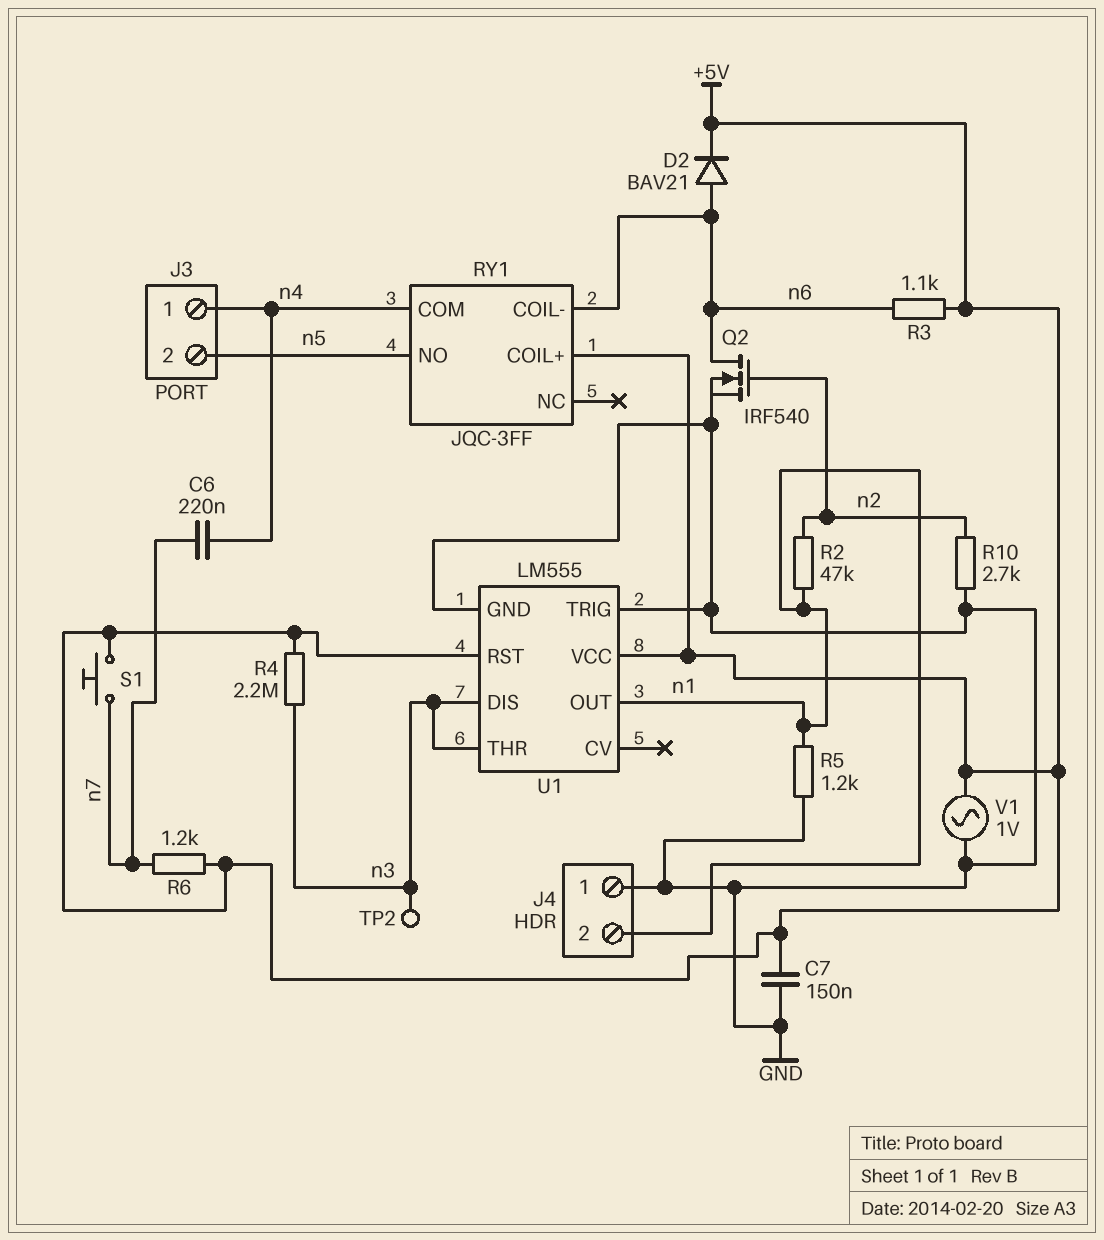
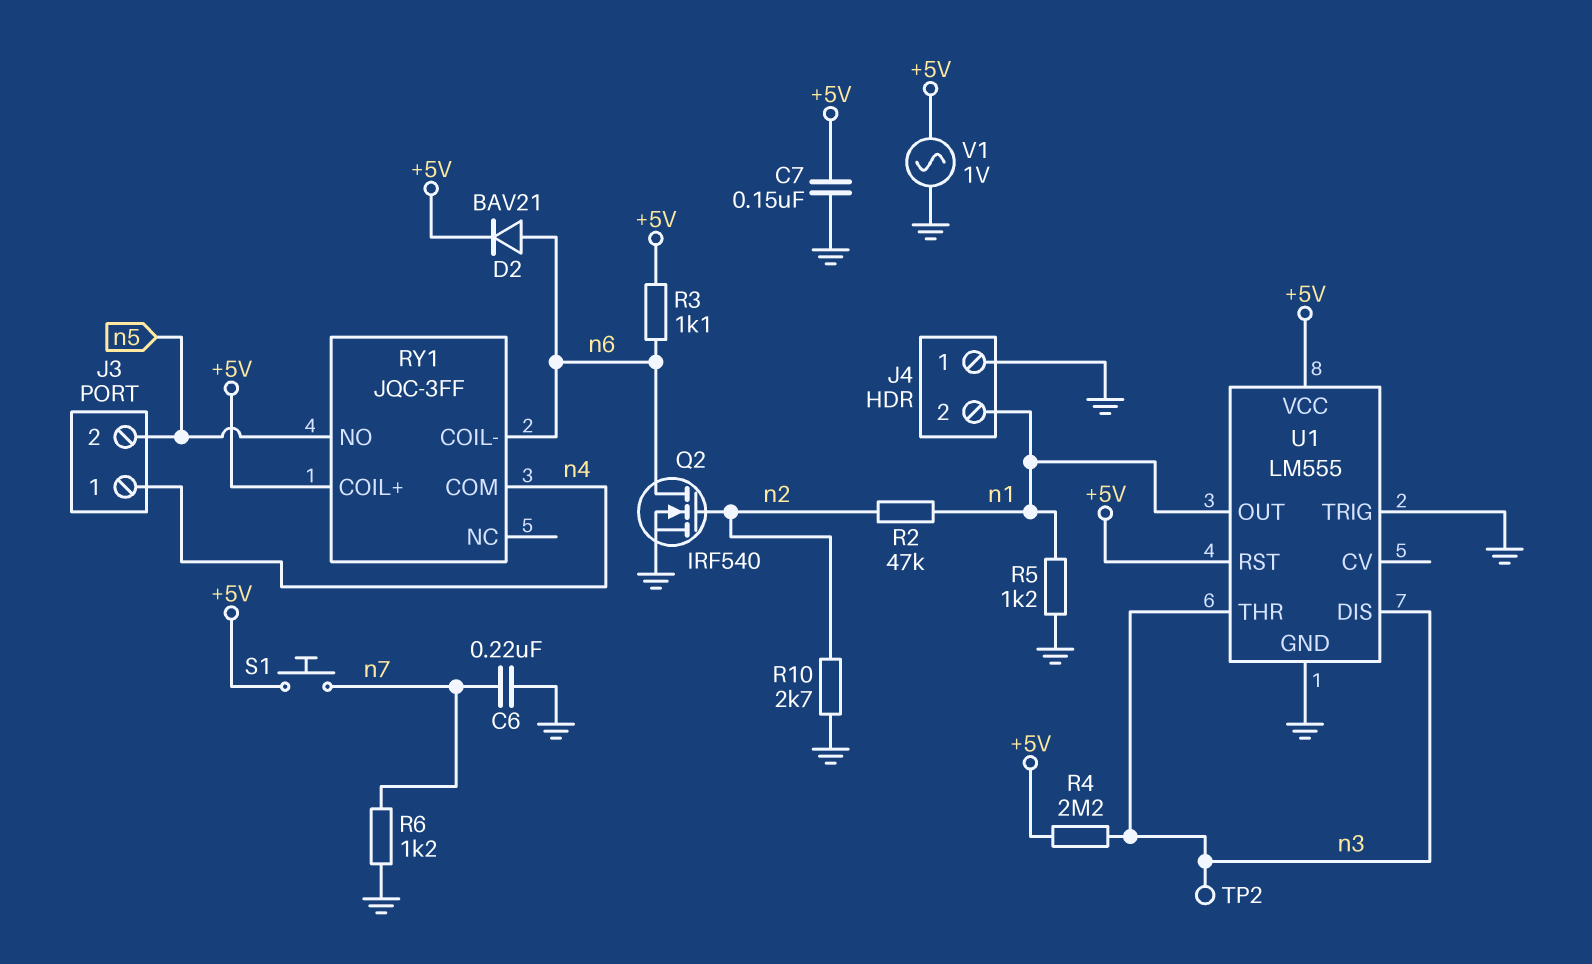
C6: 220nF (n4, n7) -> 220nF (GND, n7)
R6: 1.2k (+5V, n7) -> 1.2k (GND, n7)

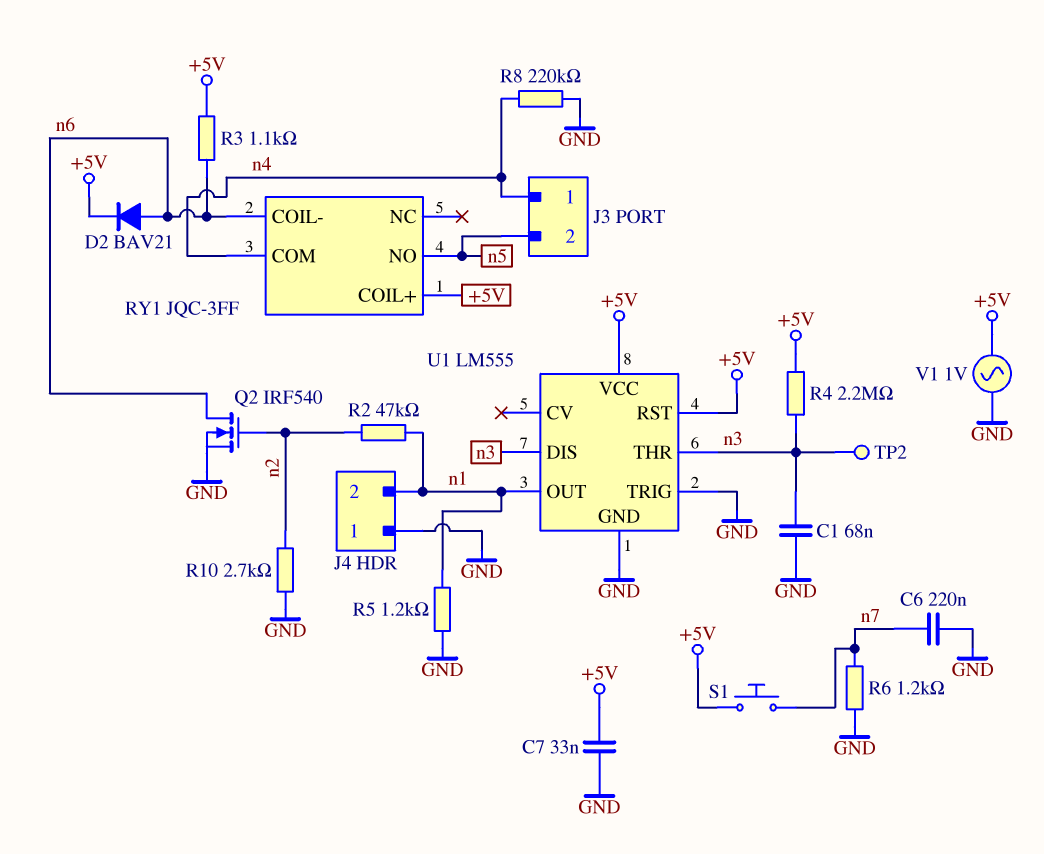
C1: none -> 68nF (GND, n3)
C7: 150nF (+5V, GND) -> 33nF (+5V, GND)
R8: none -> 220k (GND, n4)

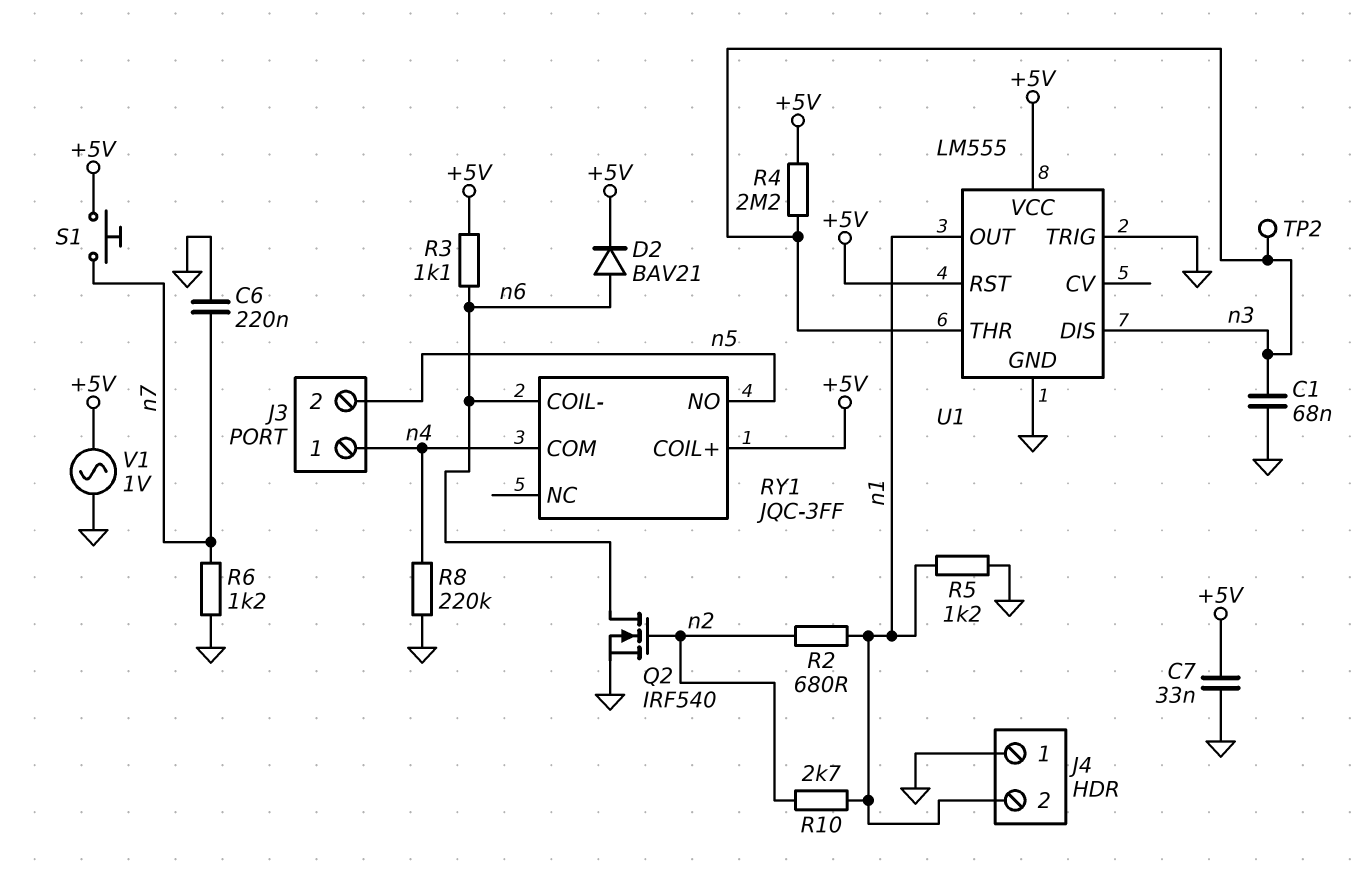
R2: 47k (n1, n2) -> 680 (n1, n2)
R10: 2.7k (GND, n2) -> 2.7k (n1, n2)

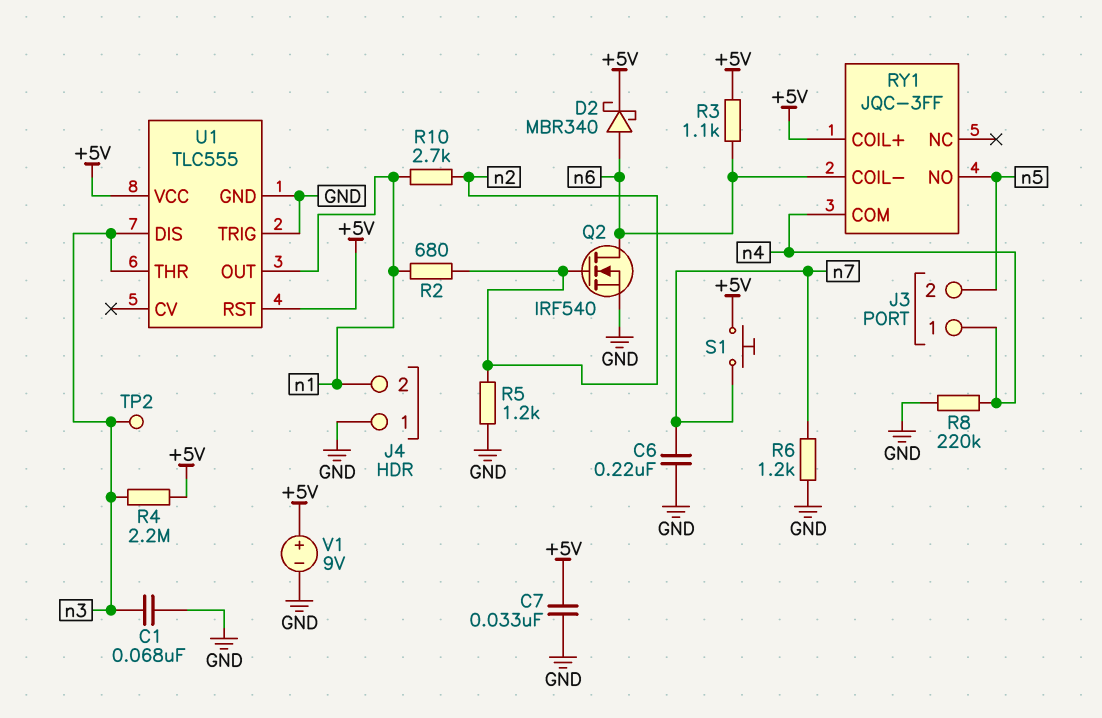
D2: diode BAV21 (A n6, K +5V) -> schottky MBR340 (A n6, K +5V)
R5: 1.2k (GND, n1) -> 1.2k (GND, n2)
U1: LM555 -> TLC555
V1: AC 1V (+5V, GND) -> 9V (plus +5V, minus GND)

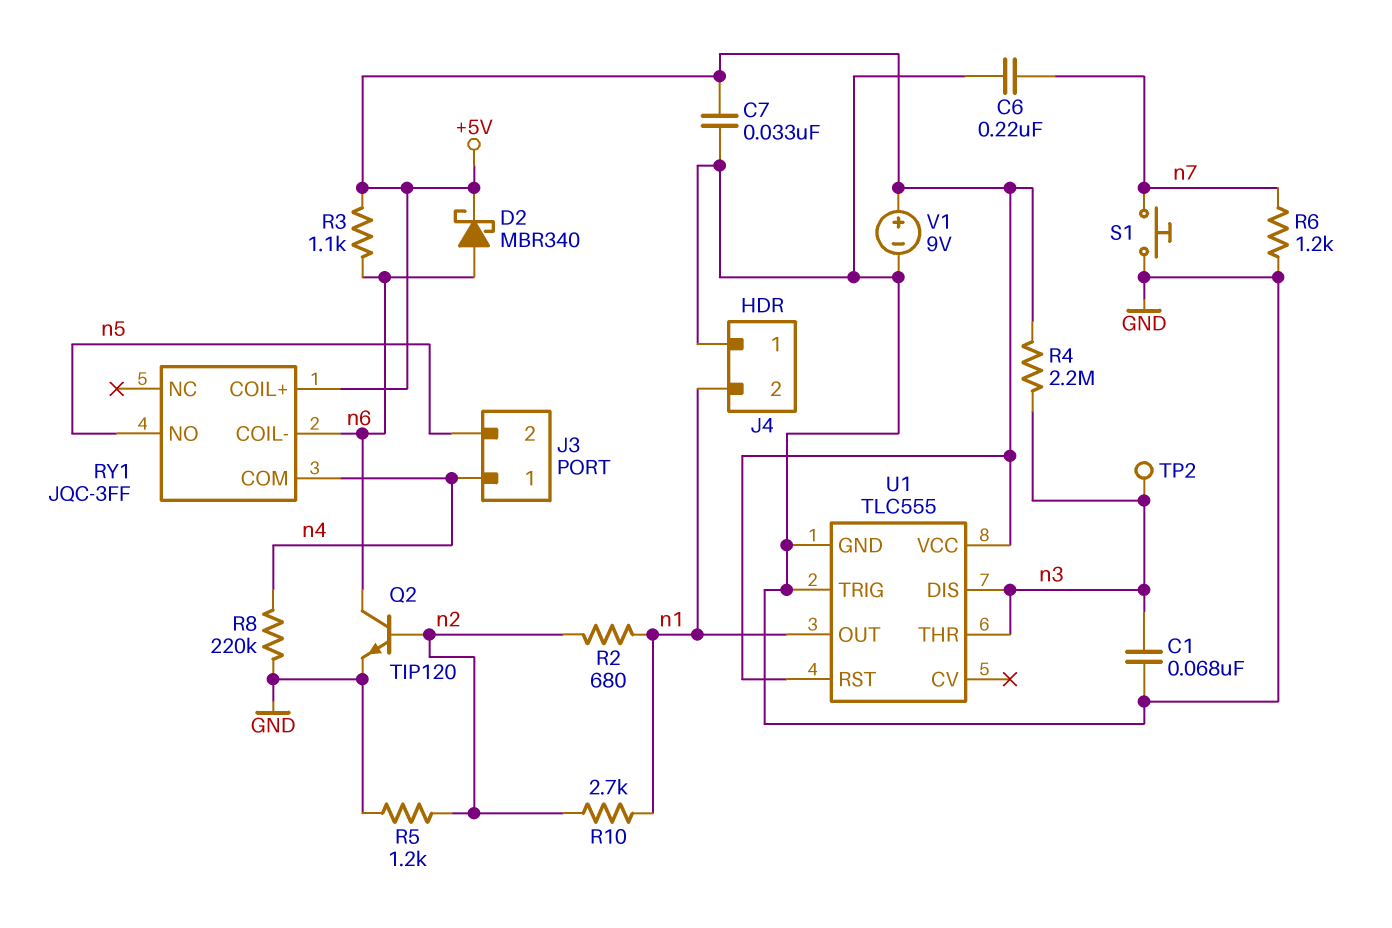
Q2: NMOS IRF540 (G n2, D n6, S GND) -> NPN TIP120 (B n2, C n6, E GND)
S1: button (+5V, n7) -> button (GND, n7)

